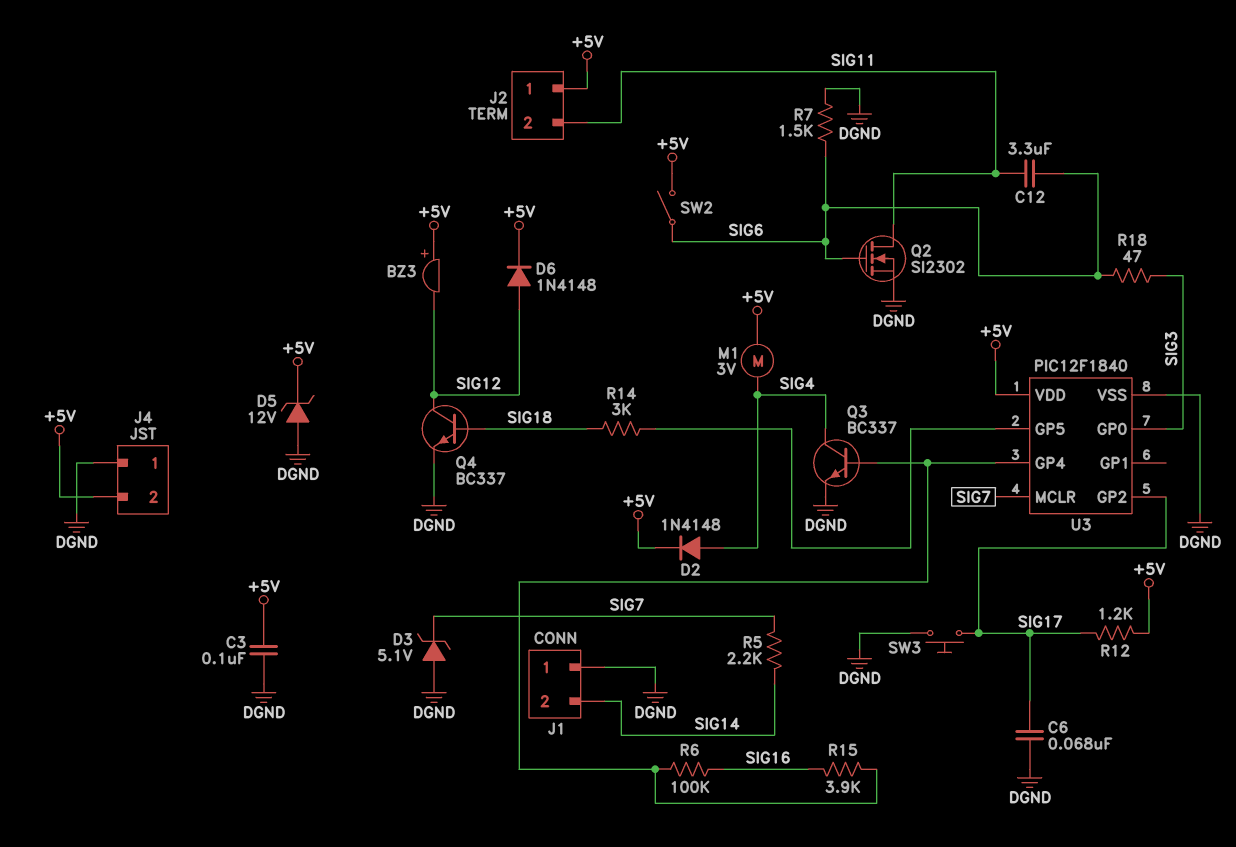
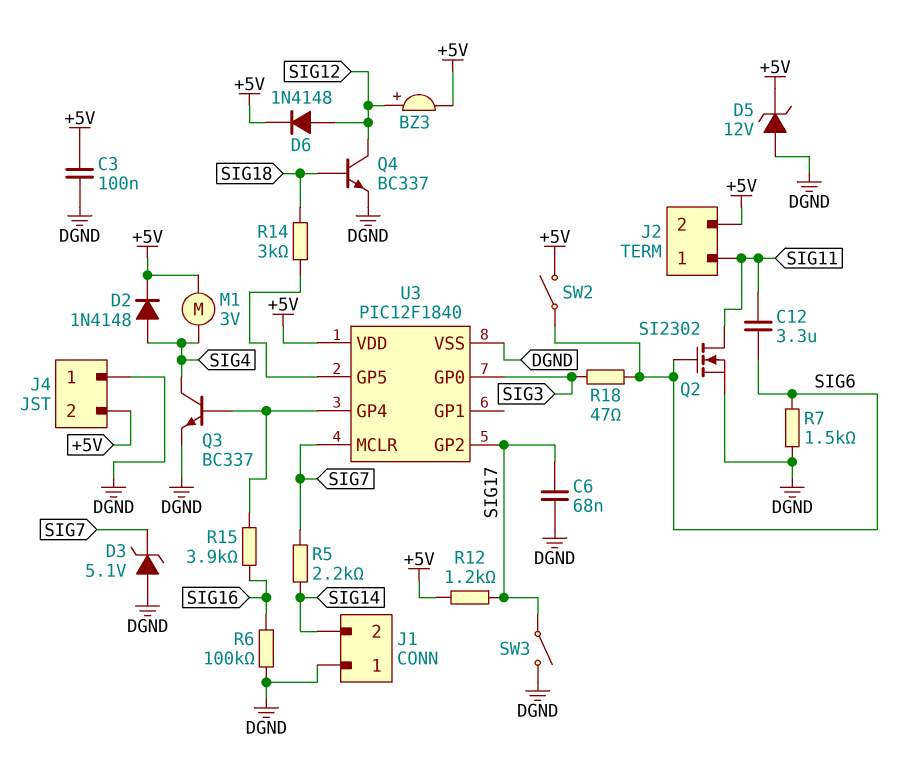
BZ3: buzzer (plus +5V, minus SIG12) -> buzzer (plus SIG12, minus +5V)
J2 pin 1: +5V -> SIG11
J2 pin 2: SIG11 -> +5V
R6: 100k (SIG16, U3/GP4) -> 100k (DGND, SIG16)
SW3: button (DGND, SIG17) -> switch (DGND, SIG17)

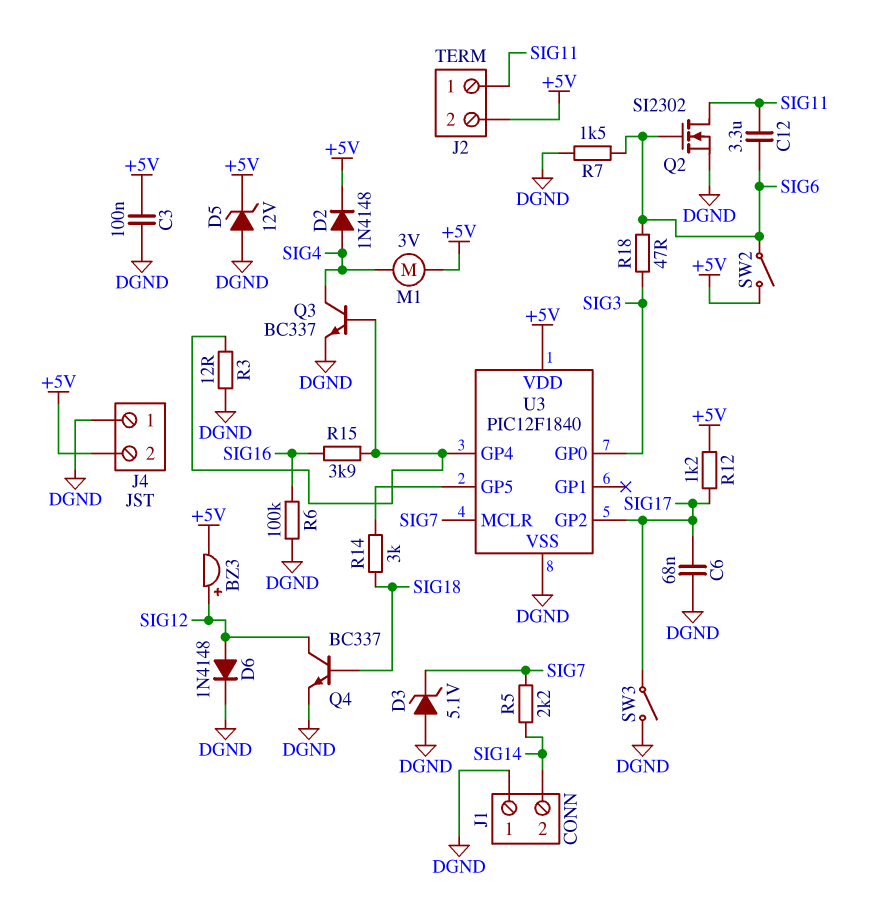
D6: diode 1N4148 (A SIG12, K +5V) -> diode 1N4148 (A SIG12, K DGND)
R3: none -> 12 (DGND, U3/GP4)

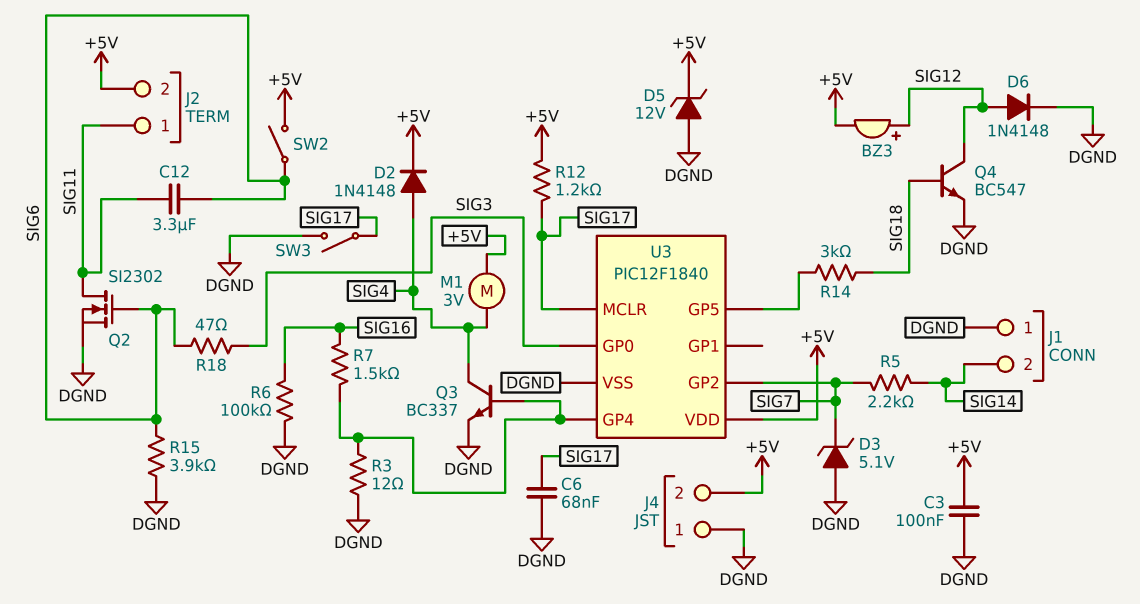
Q4: NPN BC337 (B SIG18, C SIG12, E DGND) -> NPN BC547 (B SIG18, C SIG12, E DGND)
R7: 1.5k (DGND, SIG6) -> 1.5k (SIG16, U3/GP4)
R15: 3.9k (SIG16, U3/GP4) -> 3.9k (DGND, SIG6)
U3 pin GP2: SIG17 -> SIG7
U3 pin MCLR: SIG7 -> SIG17

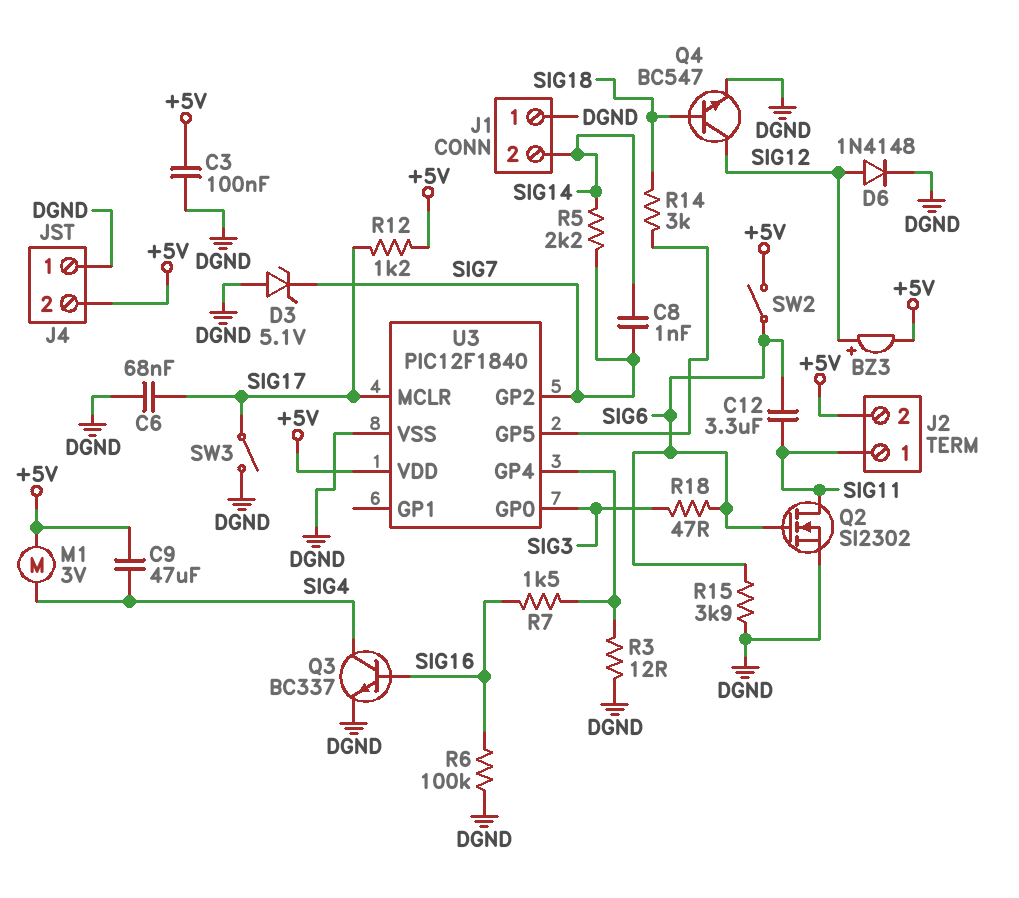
C8: none -> 1nF (SIG7, SIG14)
C9: none -> 47uF (+5V, SIG4)
D2: diode 1N4148 (A SIG4, K +5V) -> none
D5: zener 12V (A DGND, K +5V) -> none
Q3: NPN BC337 (B U3/GP4, C SIG4, E DGND) -> NPN BC337 (B SIG16, C SIG4, E DGND)

